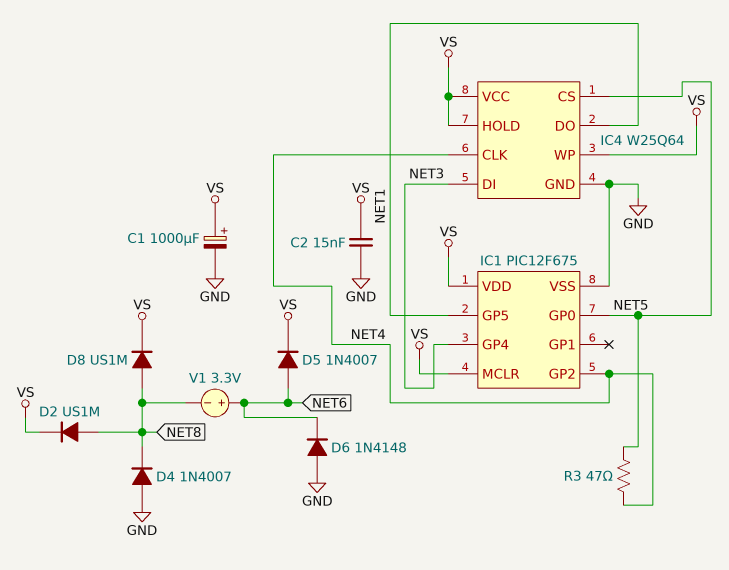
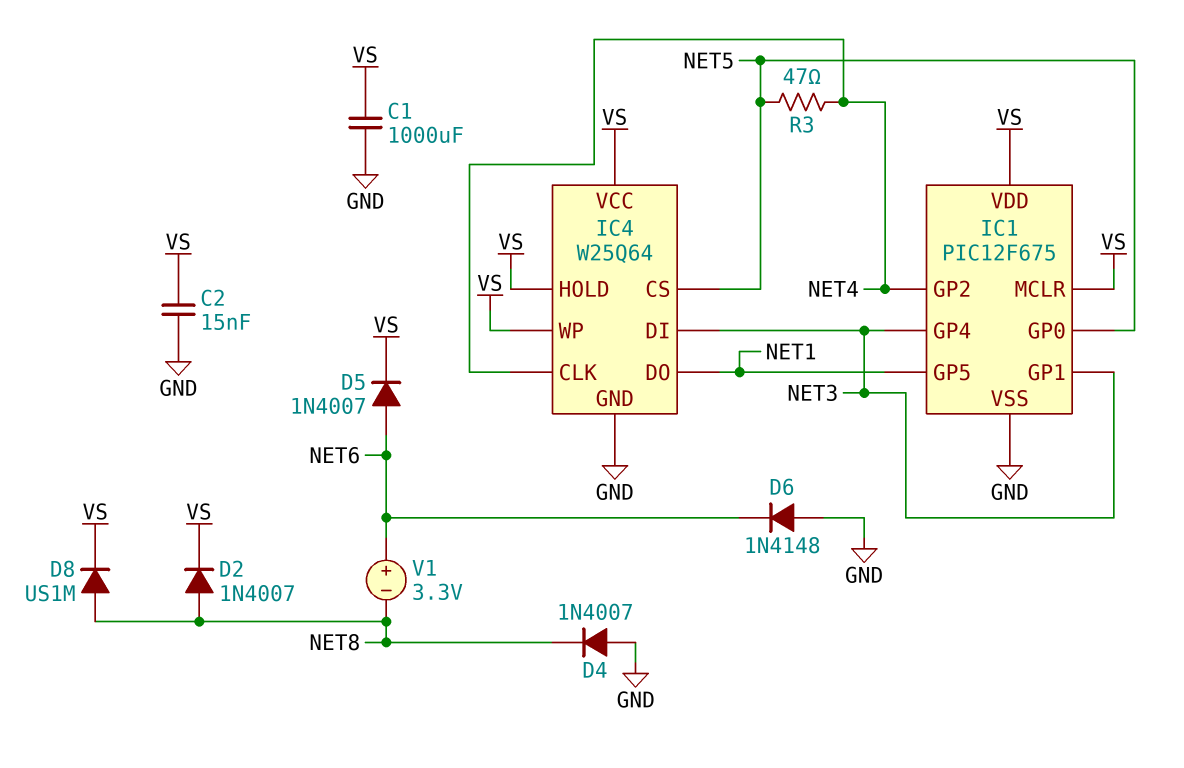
C1: 1000uF (plus VS, minus GND) -> 1000uF (GND, VS)
D2: diode US1M (A NET8, K VS) -> diode 1N4007 (A NET8, K VS)
IC1 pin GP1: none -> NET3

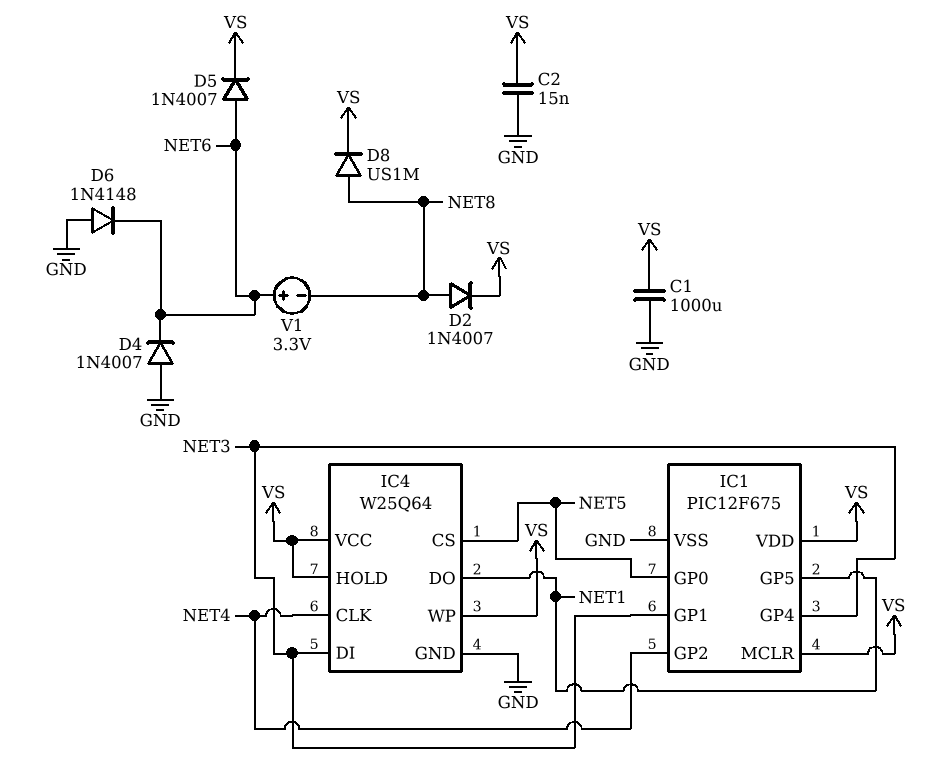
D4: diode 1N4007 (A GND, K NET8) -> diode 1N4007 (A GND, K NET6)
R3: 47 (NET4, NET5) -> none

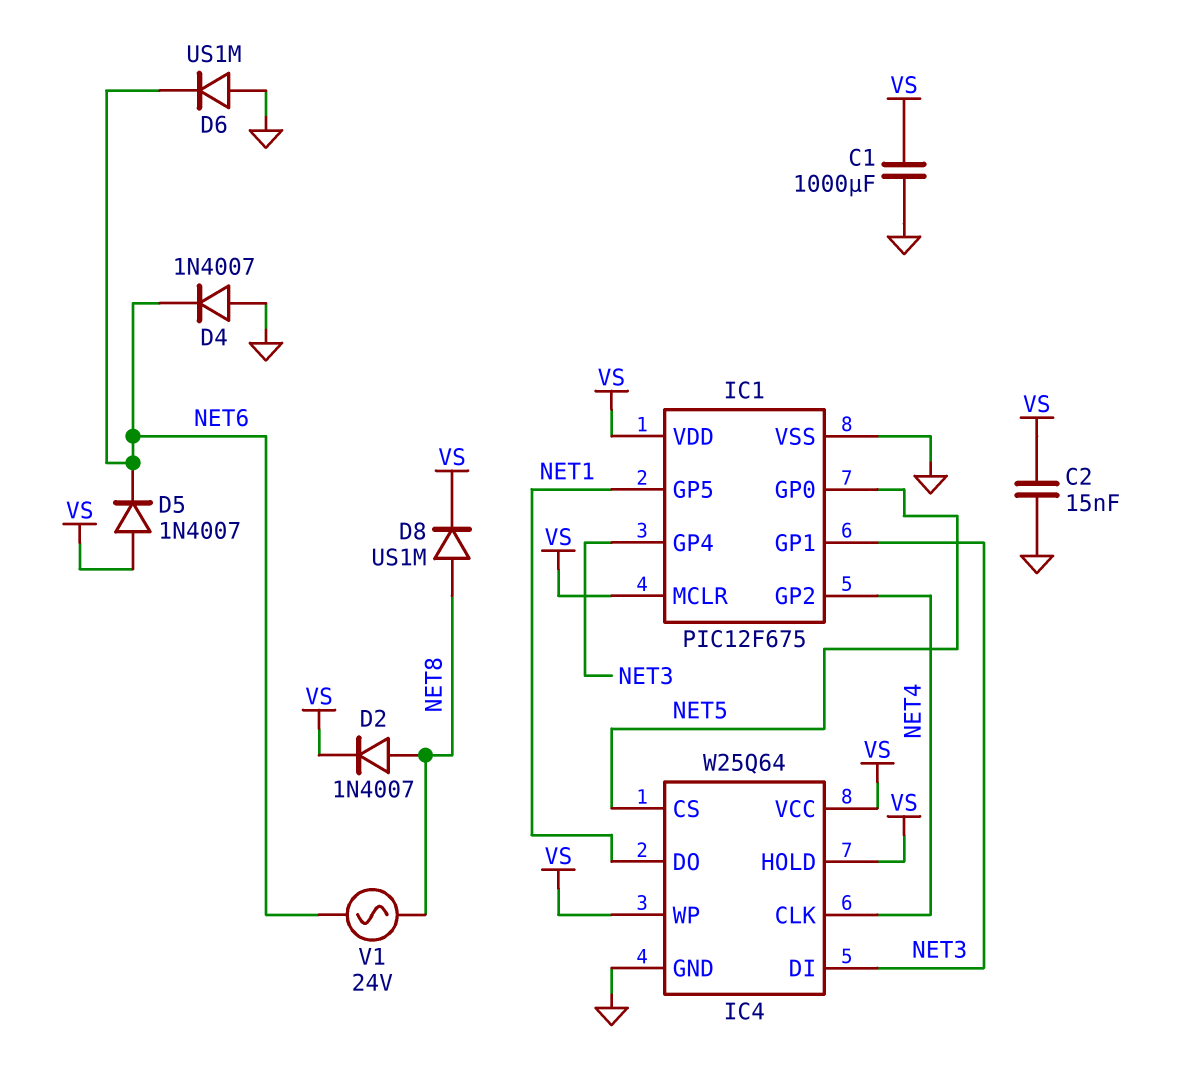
D5: diode 1N4007 (A NET6, K VS) -> diode 1N4007 (A VS, K NET6)
D6: diode 1N4148 (A GND, K NET6) -> diode US1M (A GND, K NET6)
V1: 3.3V (plus NET6, minus NET8) -> AC 24V (NET6, NET8)

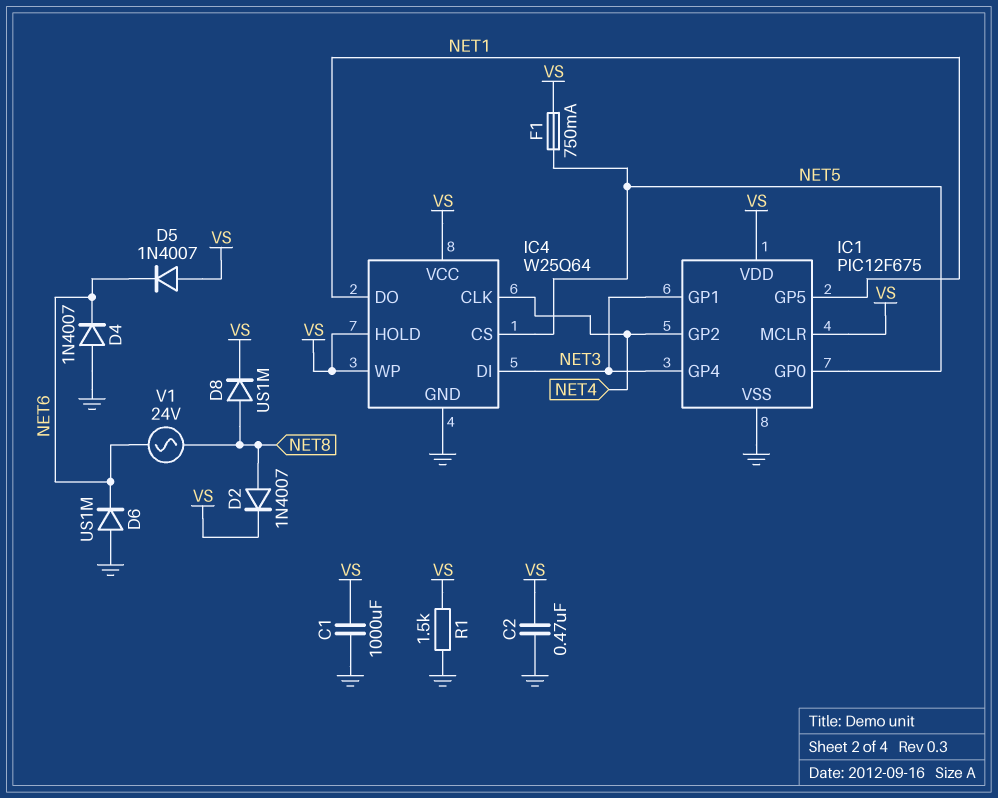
C2: 15nF (GND, VS) -> 470nF (GND, VS)
F1: none -> 750mA (NET5, VS)
R1: none -> 1.5k (GND, VS)

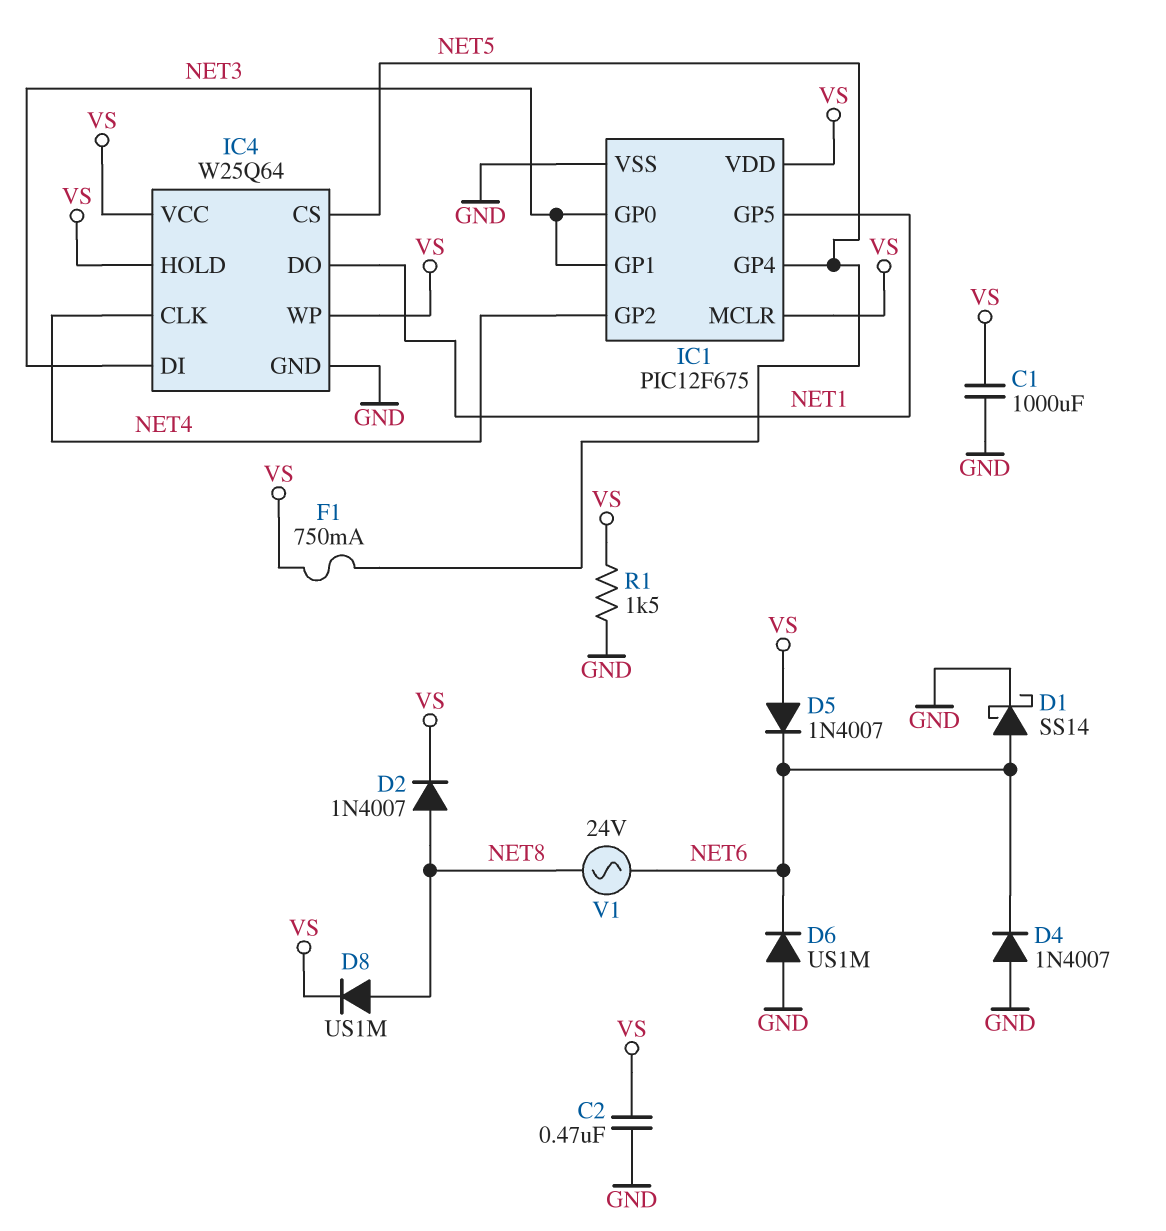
D1: none -> schottky SS14 (A NET6, K GND)
IC1 pin GP0: NET5 -> NET3
IC1 pin GP4: NET3 -> NET5

